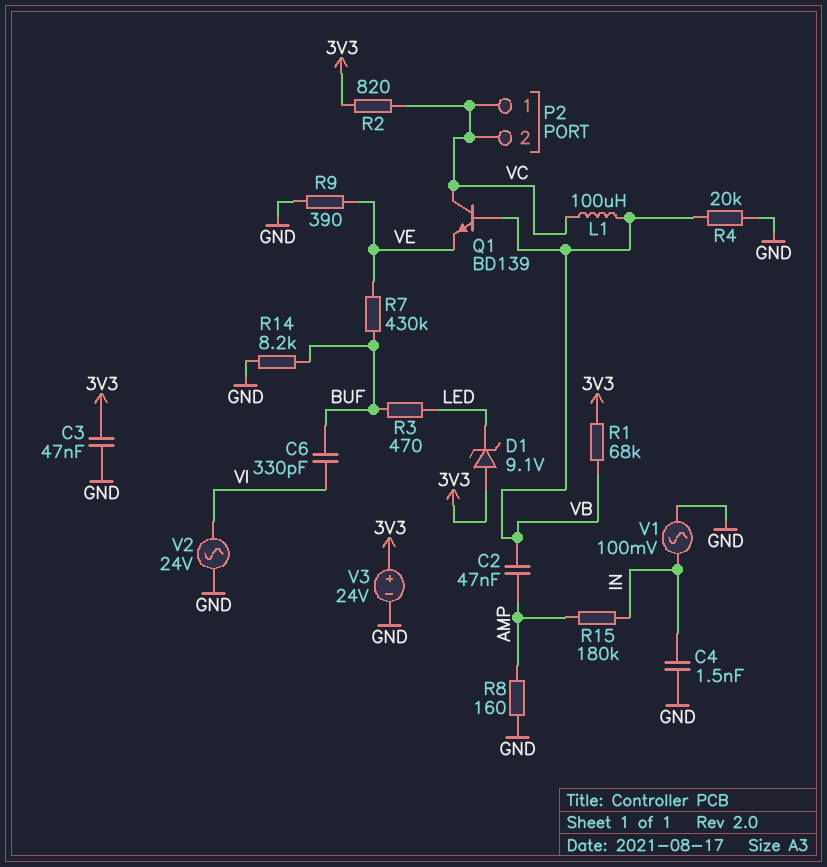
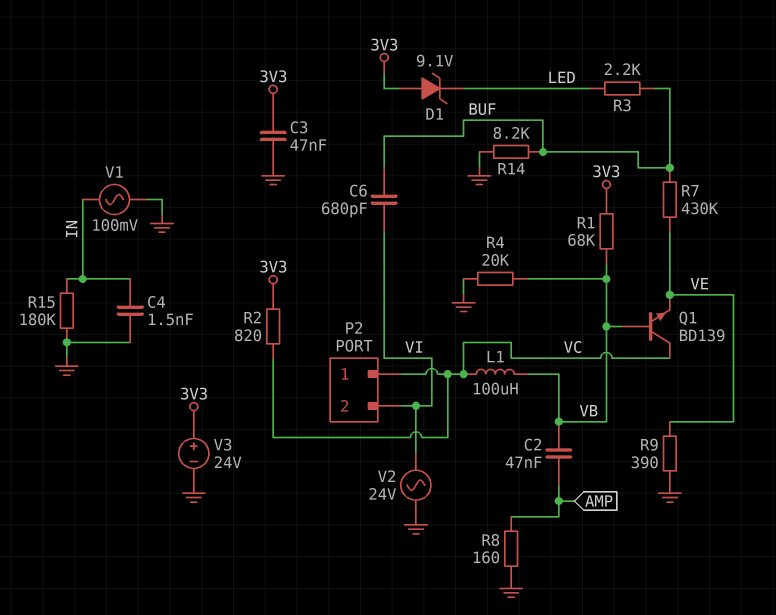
C6: 330pF (BUF, VI) -> 680pF (BUF, VI)
P2 pin 2: VC -> VI
R3: 470 (BUF, LED) -> 2.2k (BUF, LED)
R15: 180k (AMP, IN) -> 180k (GND, IN)

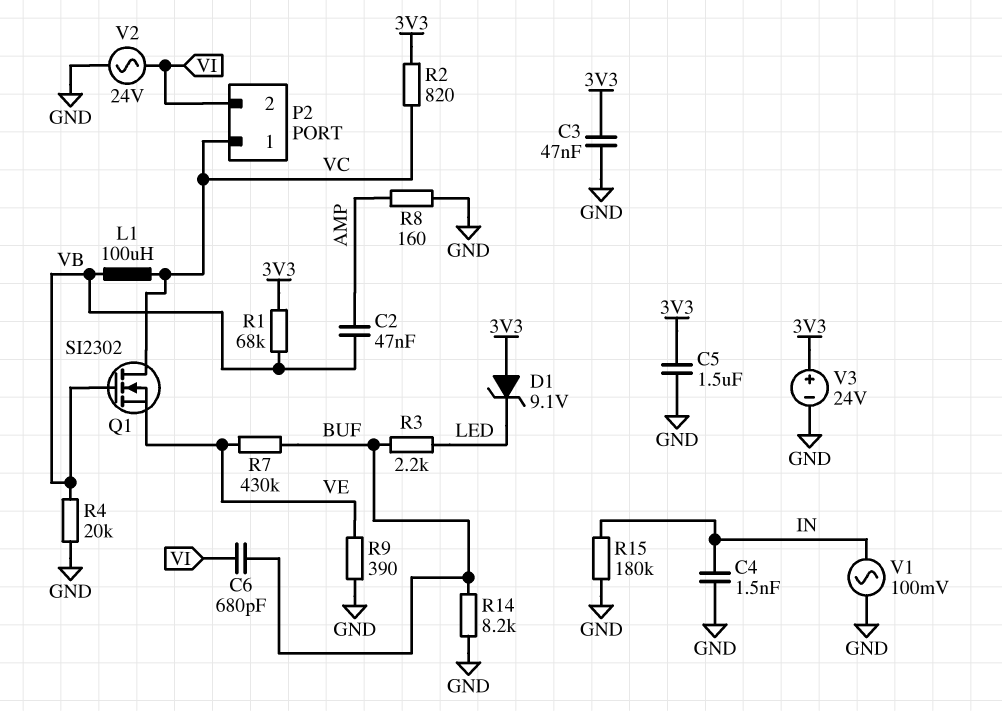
C5: none -> 1.5uF (3V3, GND)
Q1: NPN BD139 (B VB, C VC, E VE) -> NMOS SI2302 (G VB, D VC, S VE)

